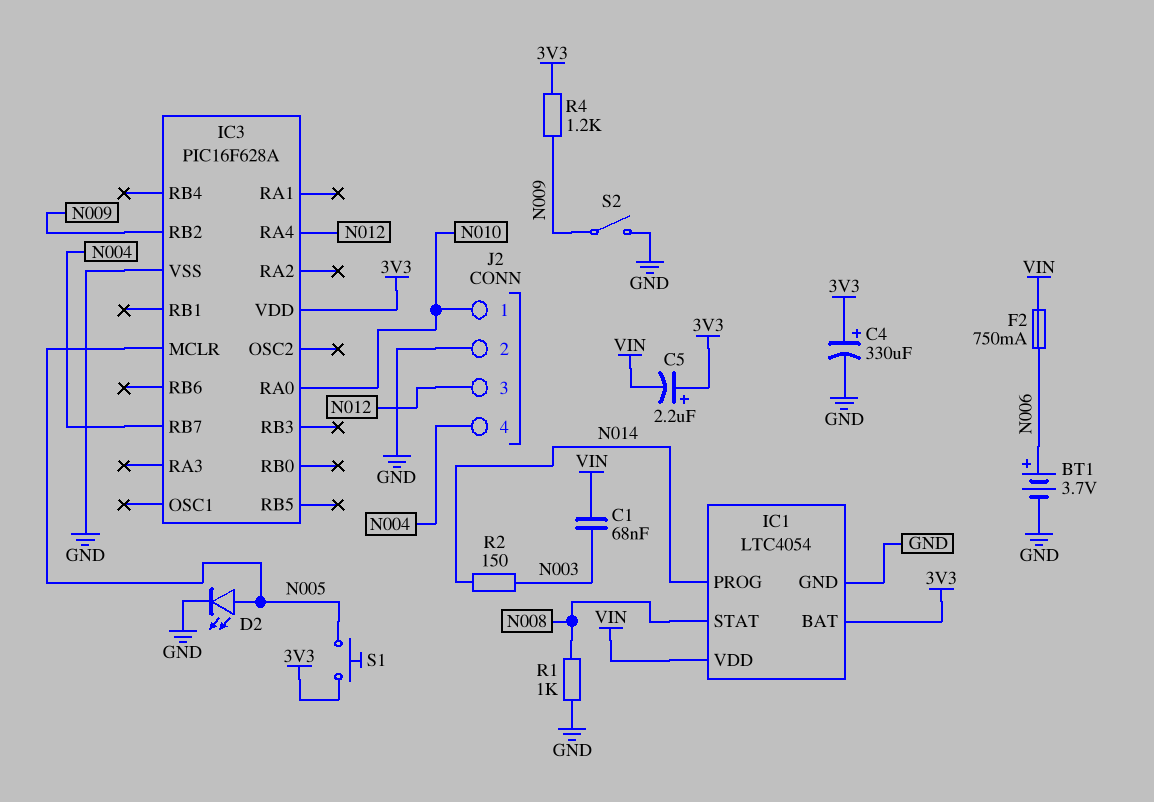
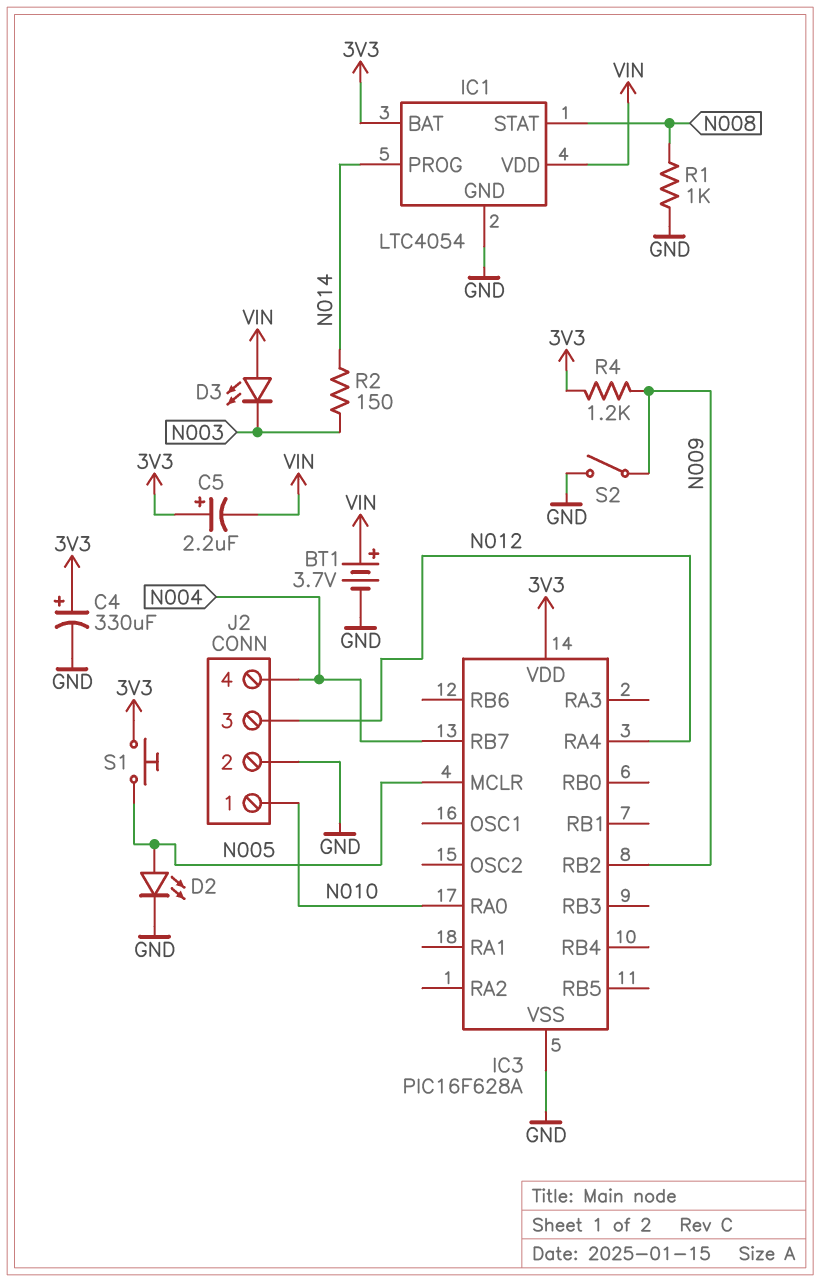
BT1: 3.7V (plus N006, minus GND) -> 3.7V (plus VIN, minus GND)
C1: 68nF (N003, VIN) -> none
D3: none -> LED (A VIN, K N003)
F2: 750mA (N006, VIN) -> none

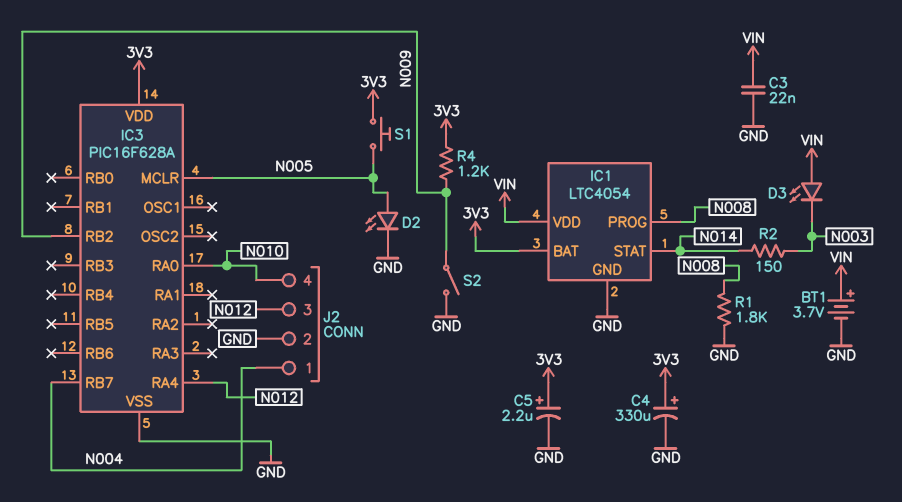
C3: none -> 22nF (GND, VIN)
C5: 2.2uF (plus 3V3, minus VIN) -> 2.2uF (plus 3V3, minus GND)
IC1 pin PROG: N014 -> N008
IC1 pin STAT: N008 -> N014
J2 pin 1: N010 -> N004
J2 pin 4: N004 -> N010
R1: 1k (GND, N008) -> 1.8k (GND, N008)

